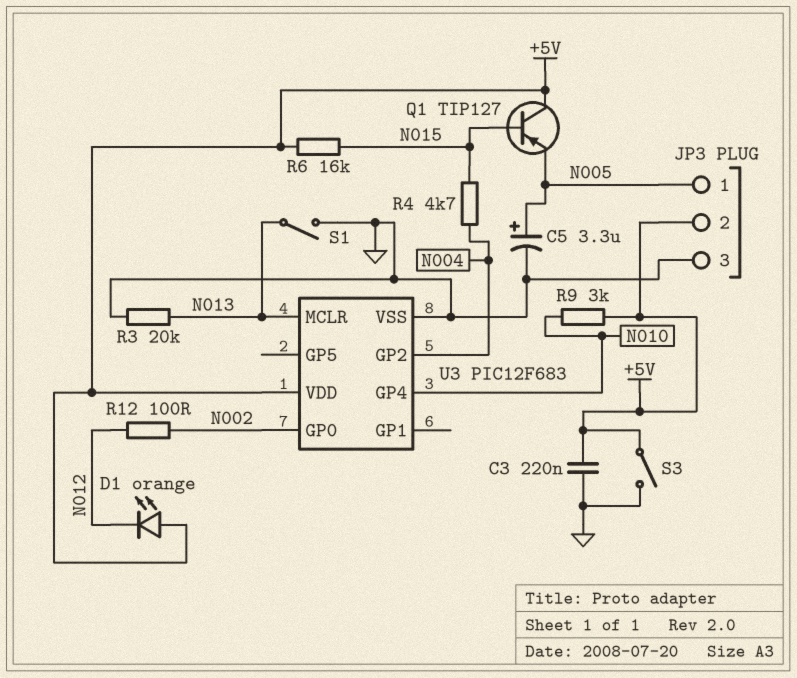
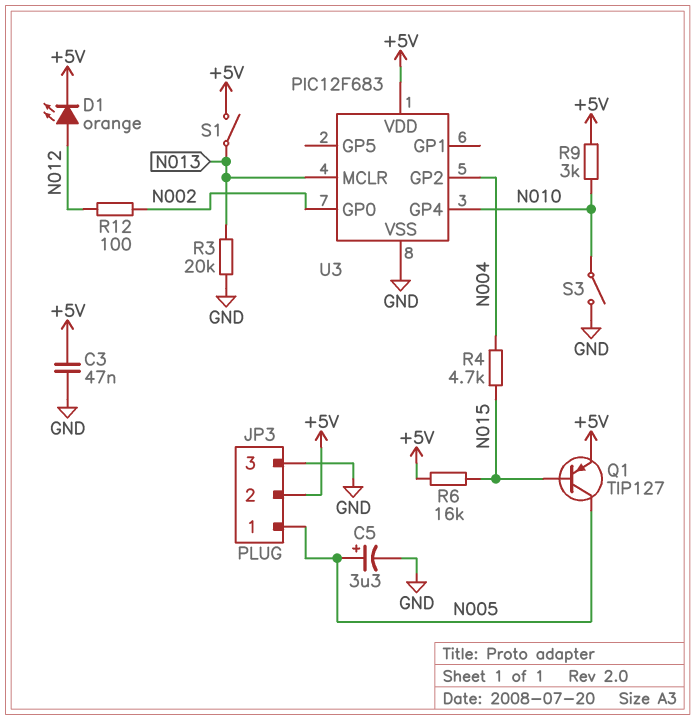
C3: 220nF (+5V, GND) -> 47nF (+5V, GND)
D1: LED orange (A +5V, K N012) -> LED orange (A N012, K +5V)
Q1: PNP TIP127 (B N015, C +5V, E N005) -> PNP TIP127 (B N015, C N005, E +5V)
S1: switch (GND, N013) -> switch (+5V, N013)
S3: switch (+5V, GND) -> switch (GND, N010)

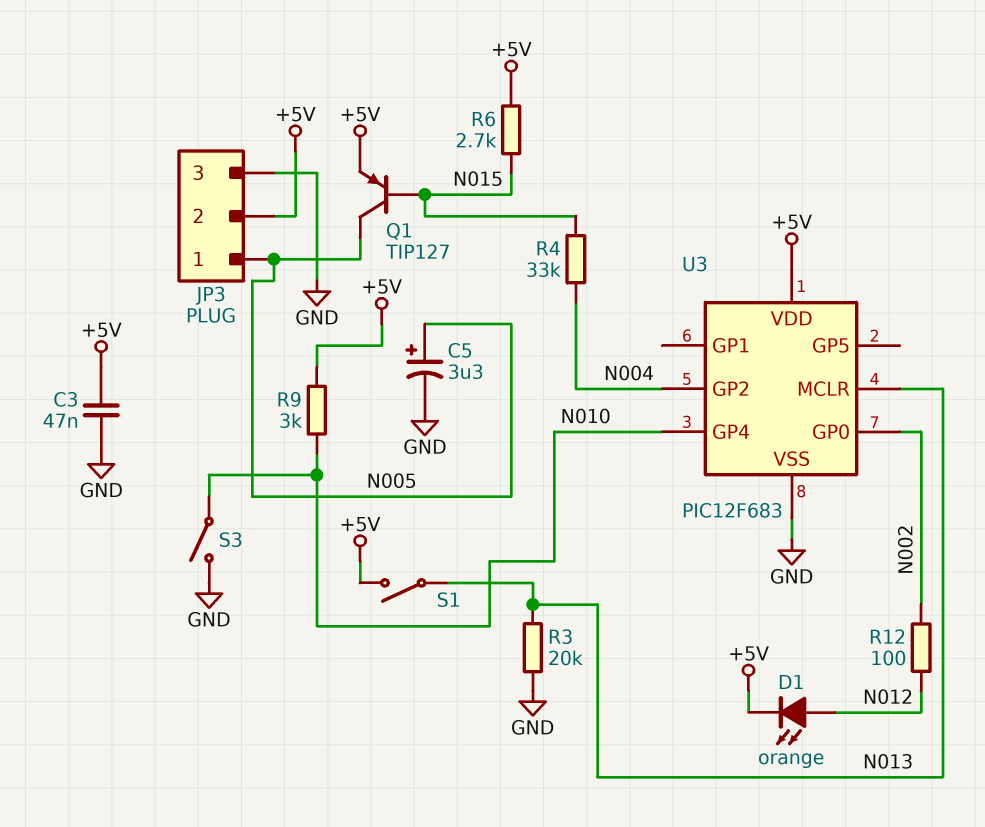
R4: 4.7k (N004, N015) -> 33k (N004, N015)
R6: 16k (+5V, N015) -> 2.7k (+5V, N015)

